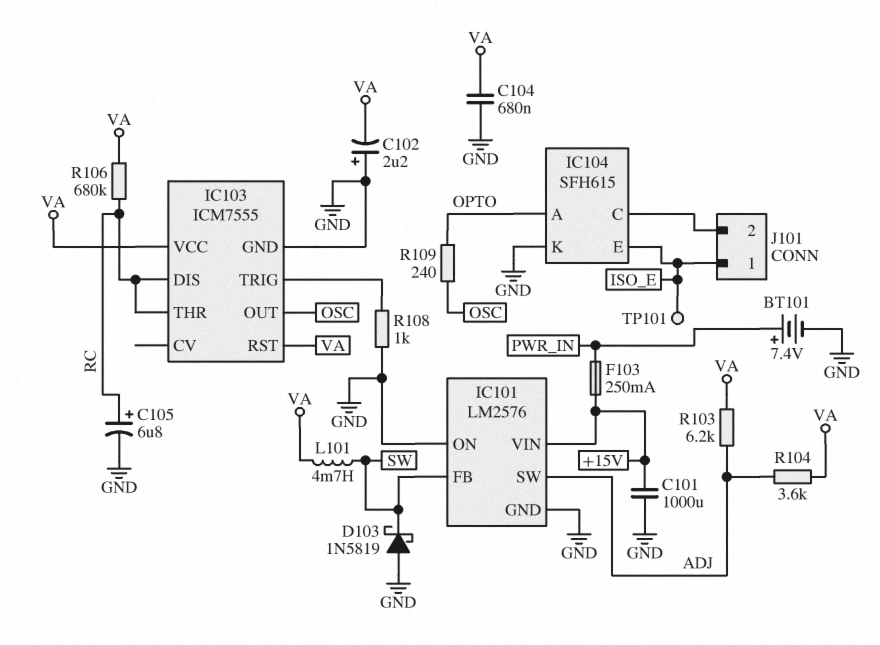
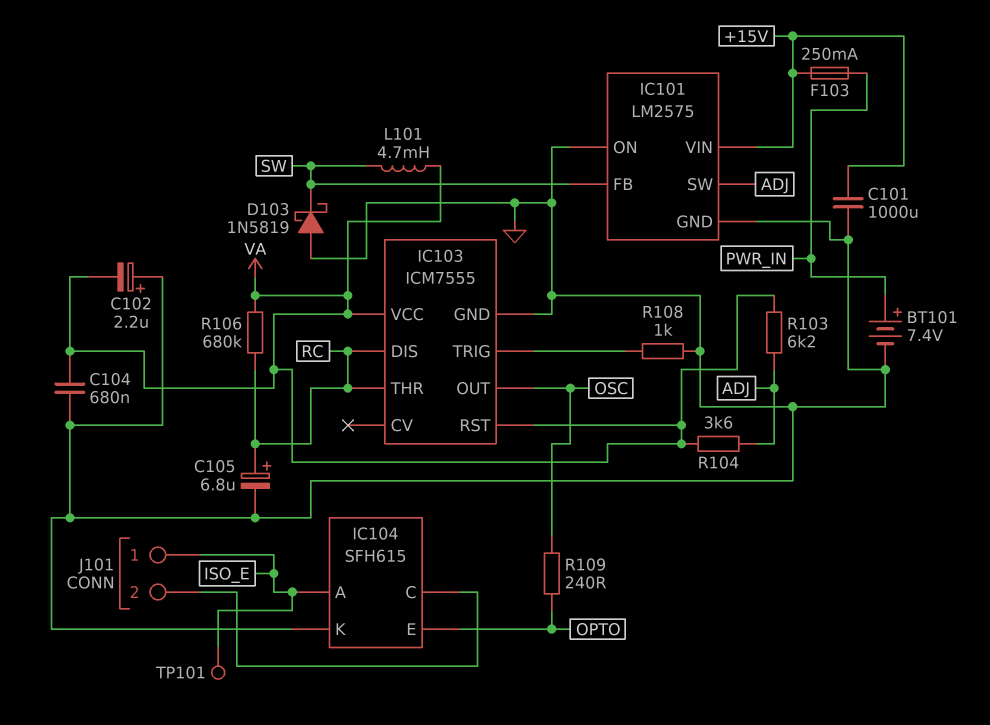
IC101: LM2576 -> LM2575
IC104 pin A: OPTO -> ISO_E
IC104 pin E: ISO_E -> OPTO

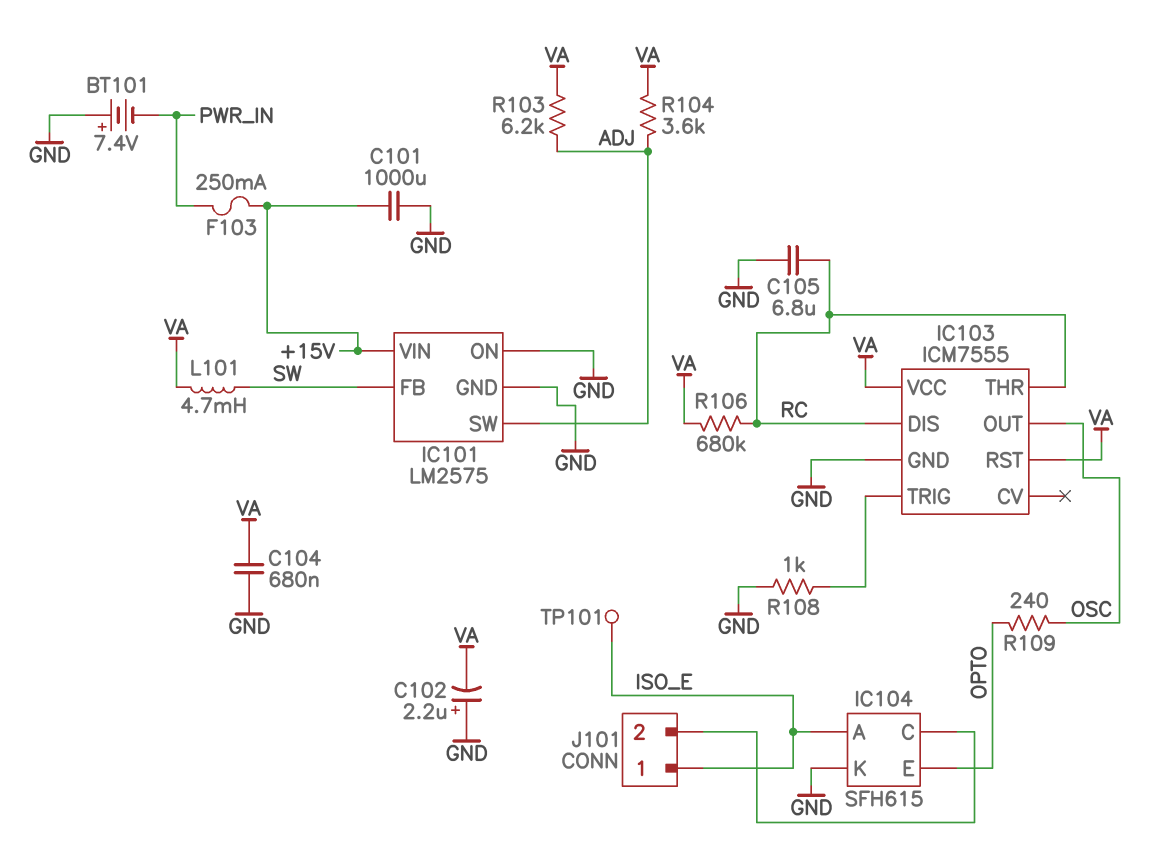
BT101: 7.4V (plus PWR_IN, minus GND) -> 7.4V (plus GND, minus PWR_IN)
C105: 6.8uF (plus RC, minus GND) -> 6.8uF (GND, RC)
D103: schottky 1N5819 (A GND, K SW) -> none

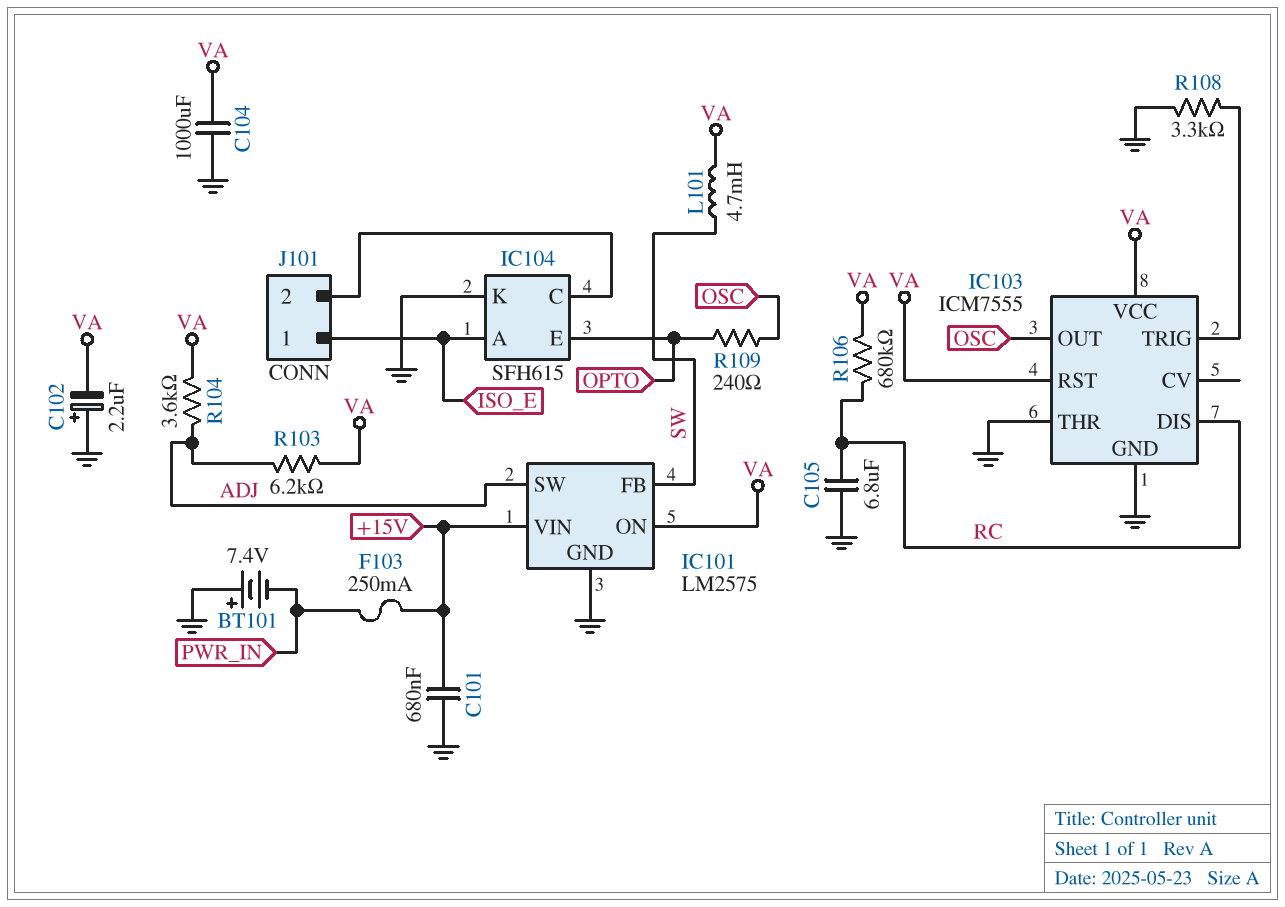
C101: 1000uF (+15V, GND) -> 680nF (+15V, GND)
C104: 680nF (GND, VA) -> 1000uF (GND, VA)
IC101 pin ON: GND -> VA
IC103 pin THR: RC -> GND
R108: 1k (GND, IC103/TRIG) -> 3.3k (GND, IC103/TRIG)
TP101: test point (ISO_E) -> none

